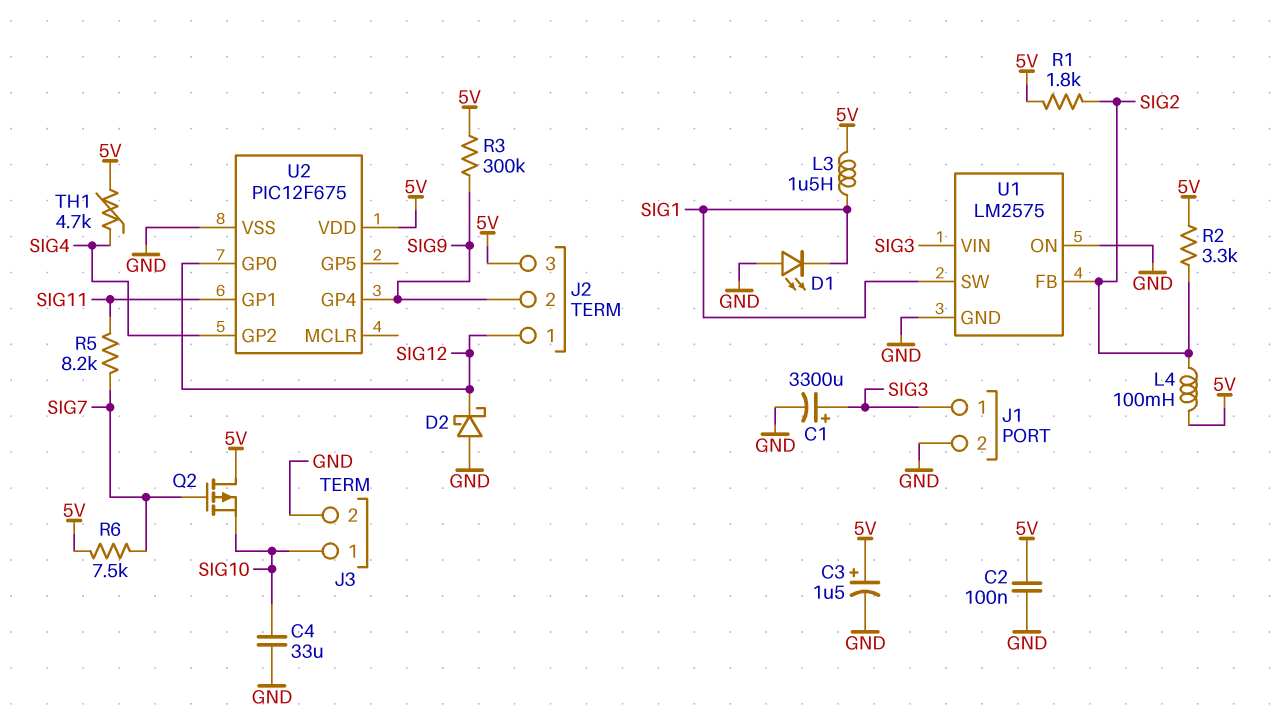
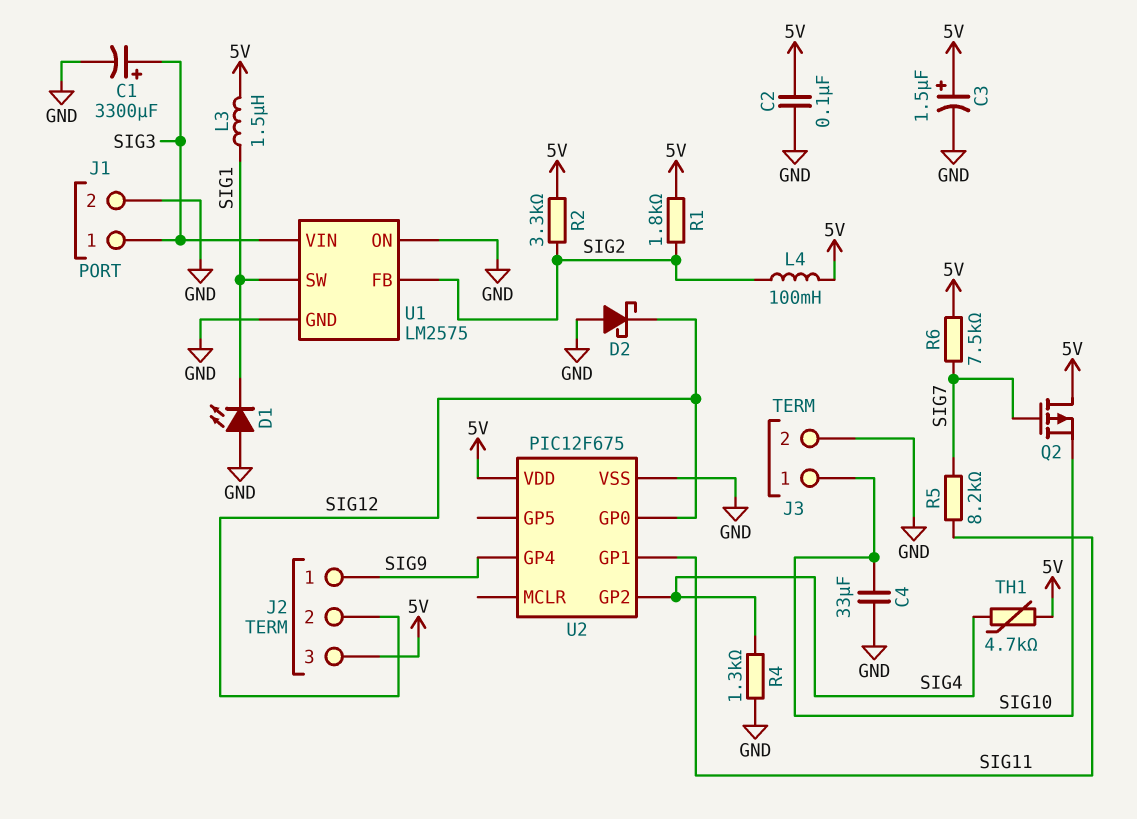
J2 pin 1: SIG12 -> SIG9
J2 pin 2: SIG9 -> SIG12
R3: 300k (5V, SIG9) -> none
R4: none -> 1.3k (GND, SIG4)

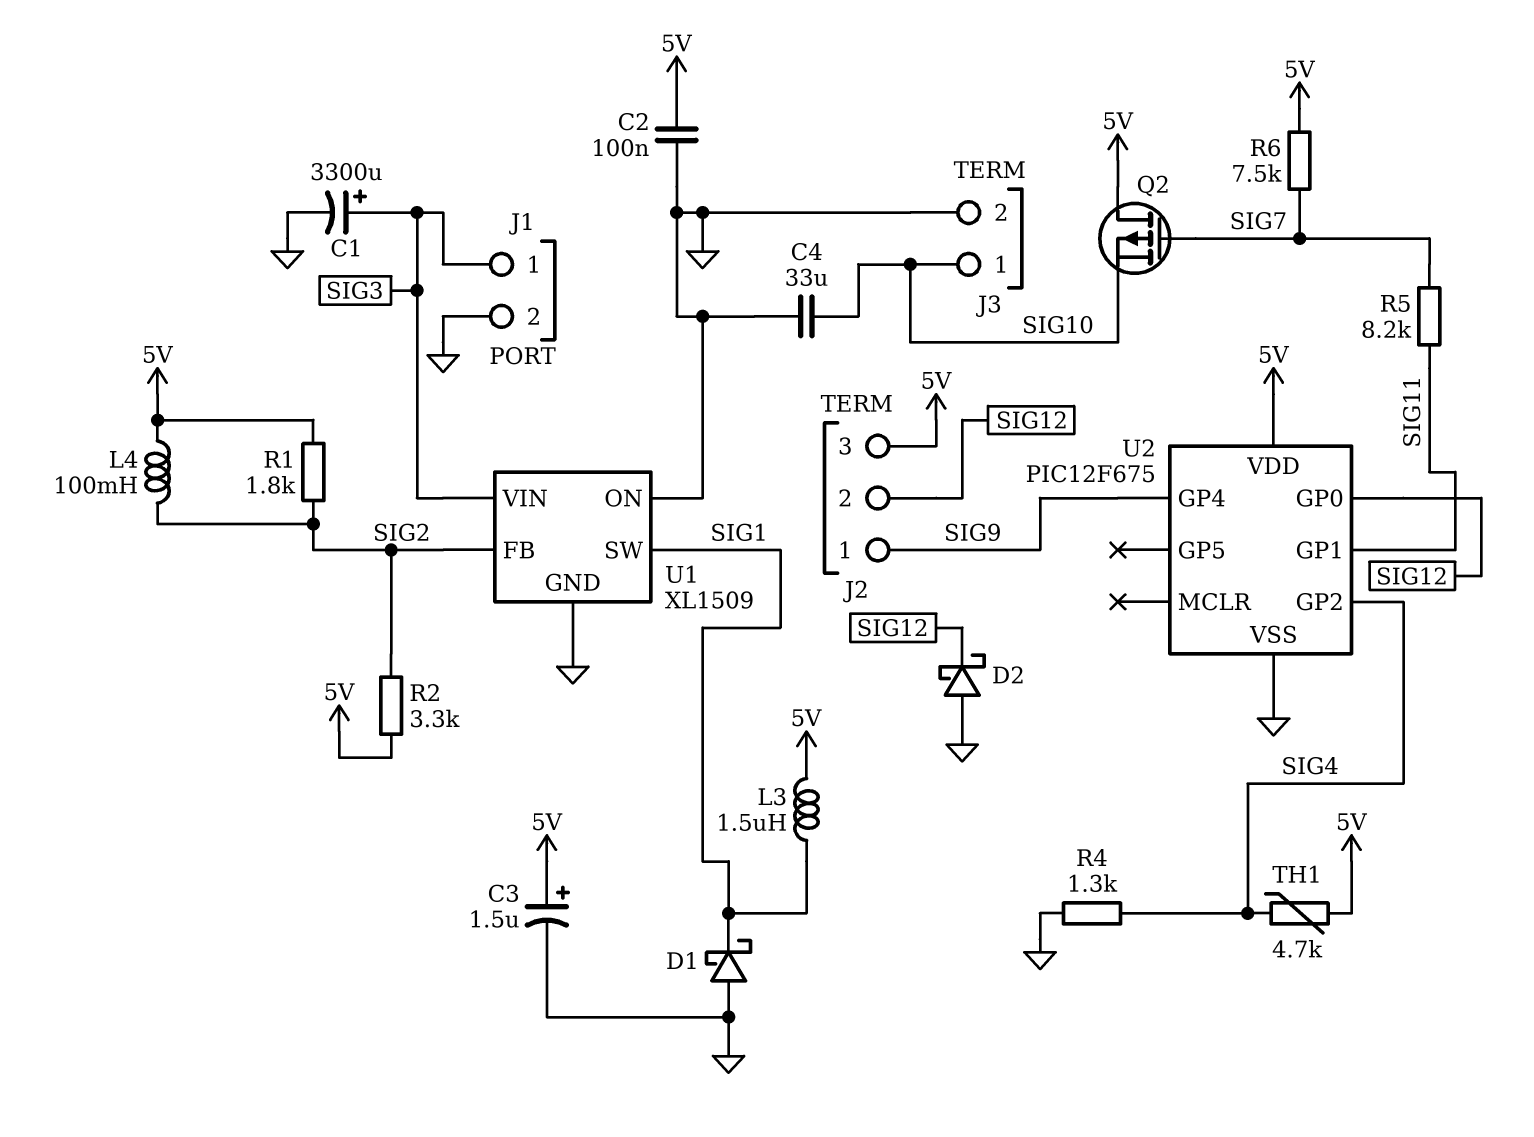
D1: LED (A GND, K SIG1) -> schottky (A GND, K SIG1)
U1: LM2575 -> XL1509

